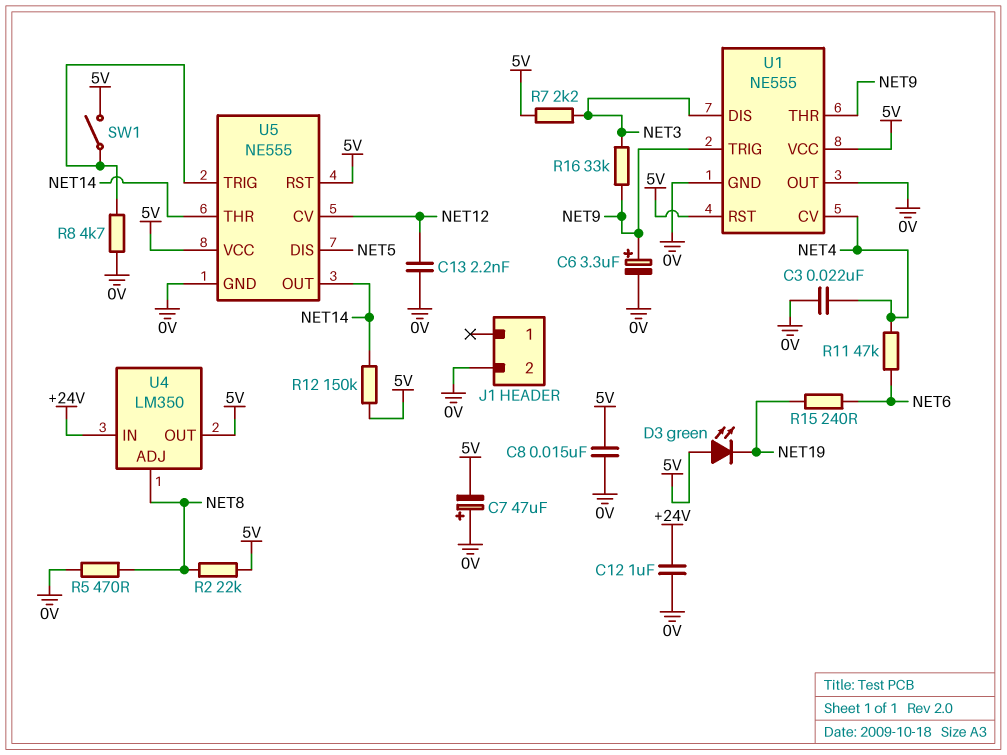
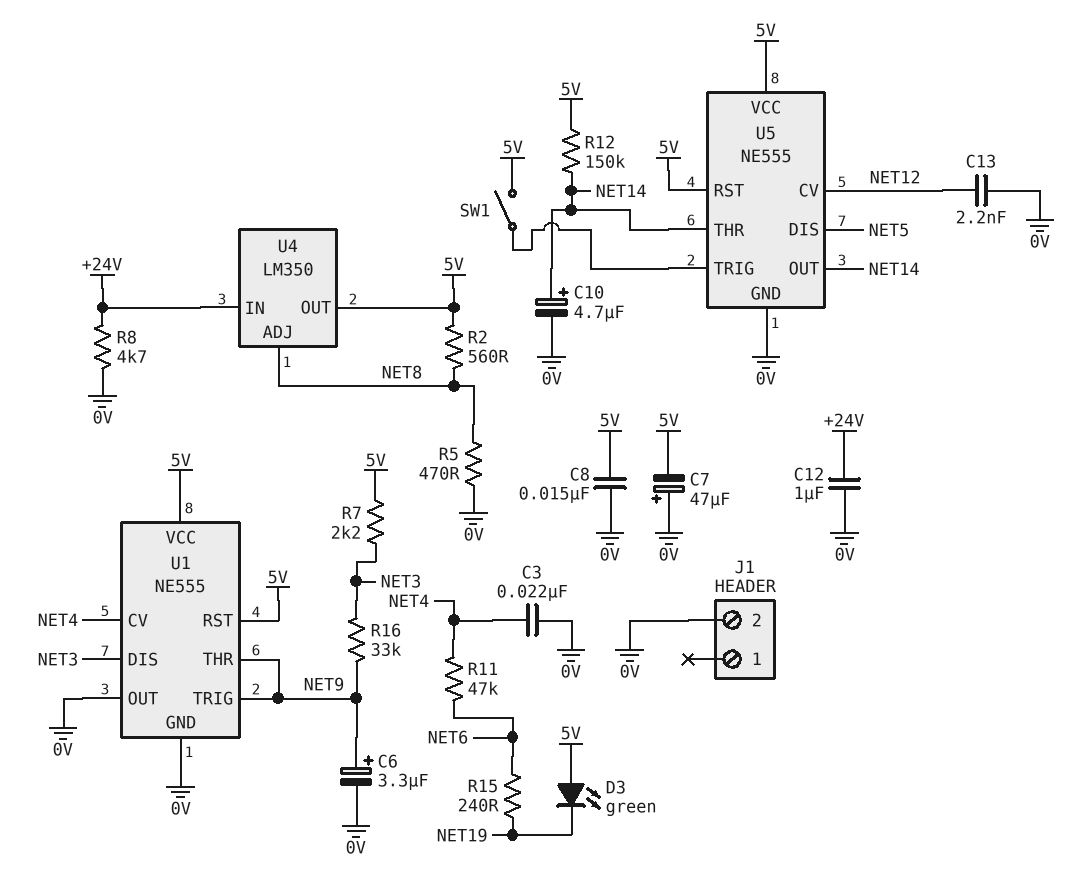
C10: none -> 4.7uF (plus NET14, minus 0V)
R2: 22k (5V, NET8) -> 560 (5V, NET8)
R8: 4.7k (0V, U5/TRIG) -> 4.7k (+24V, 0V)

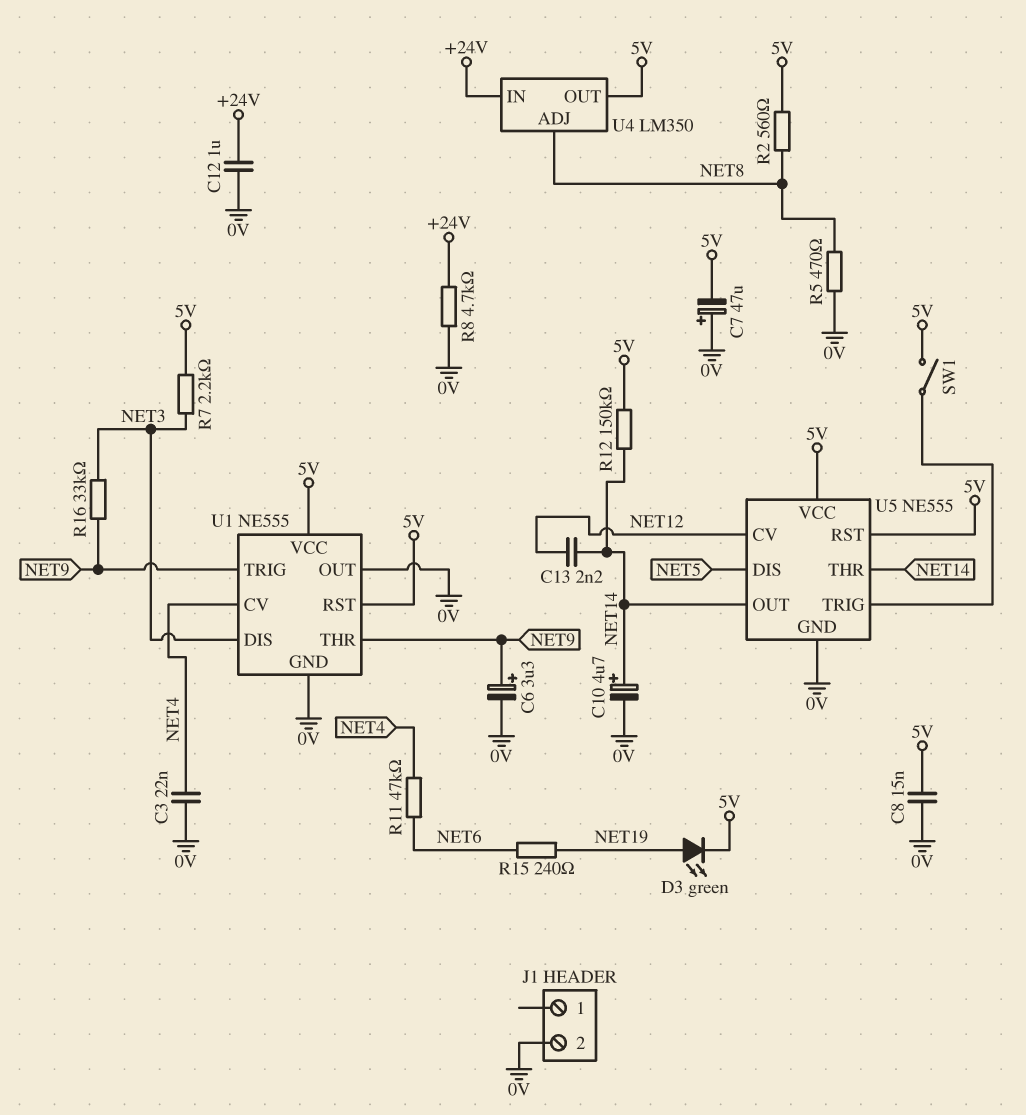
C13: 2.2nF (0V, NET12) -> 2.2nF (NET12, NET14)
D3: LED green (A 5V, K NET19) -> LED green (A NET19, K 5V)

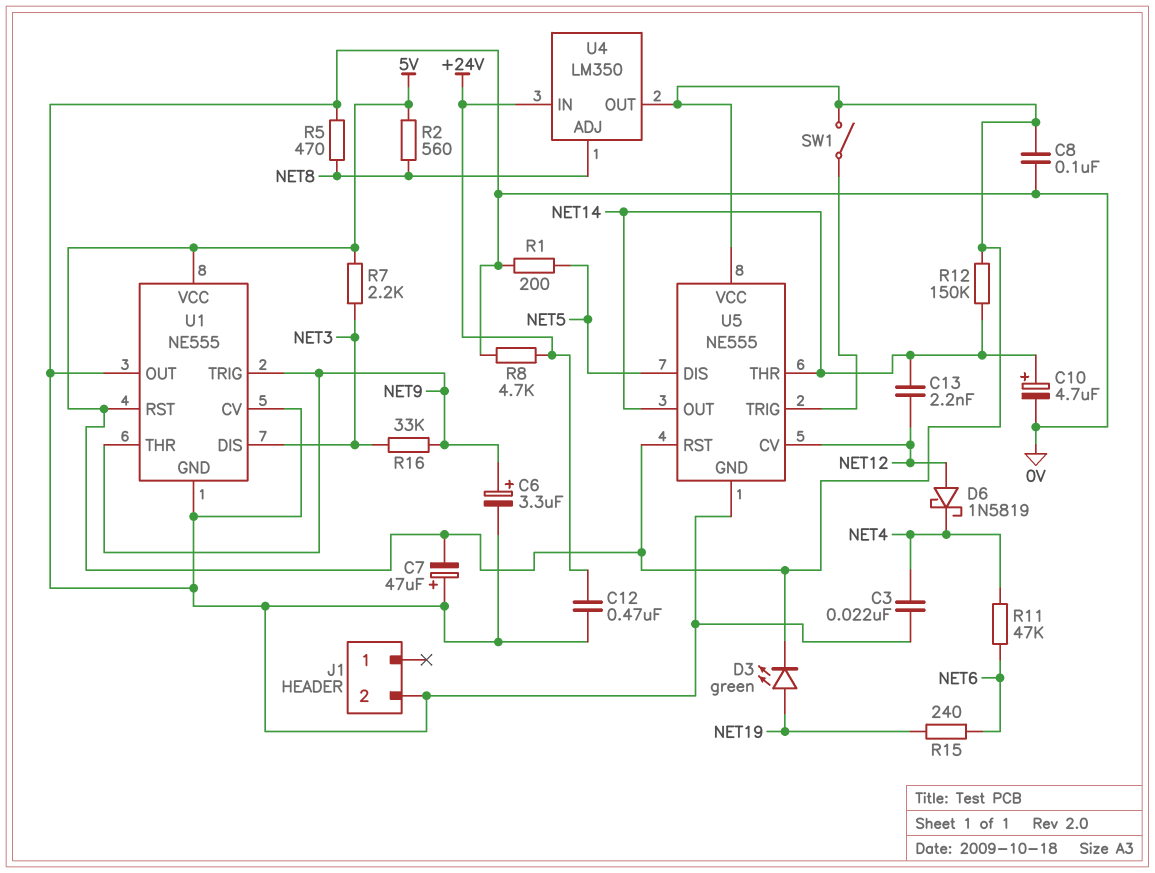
C8: 15nF (0V, 5V) -> 100nF (0V, 5V)
C12: 1uF (+24V, 0V) -> 470nF (+24V, 0V)
D6: none -> schottky 1N5819 (A NET12, K NET4)
R1: none -> 200 (0V, NET5)
U1 pin CV: NET4 -> 0V

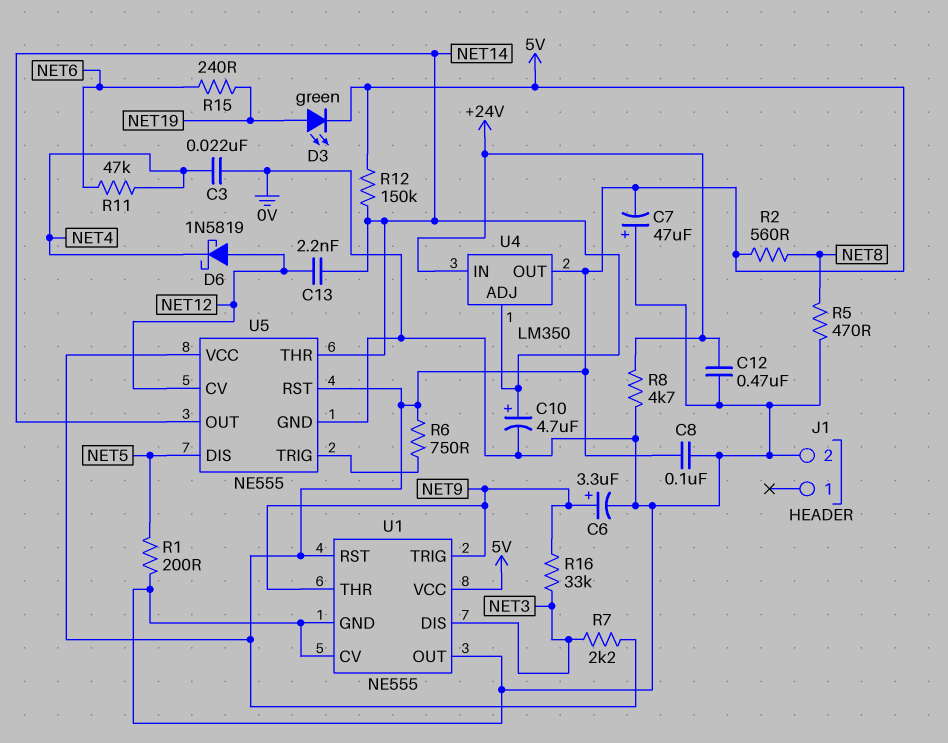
R6: none -> 750 (5V, U5/TRIG)
SW1: switch (5V, U5/TRIG) -> none
U4 pin ADJ: NET8 -> NET14

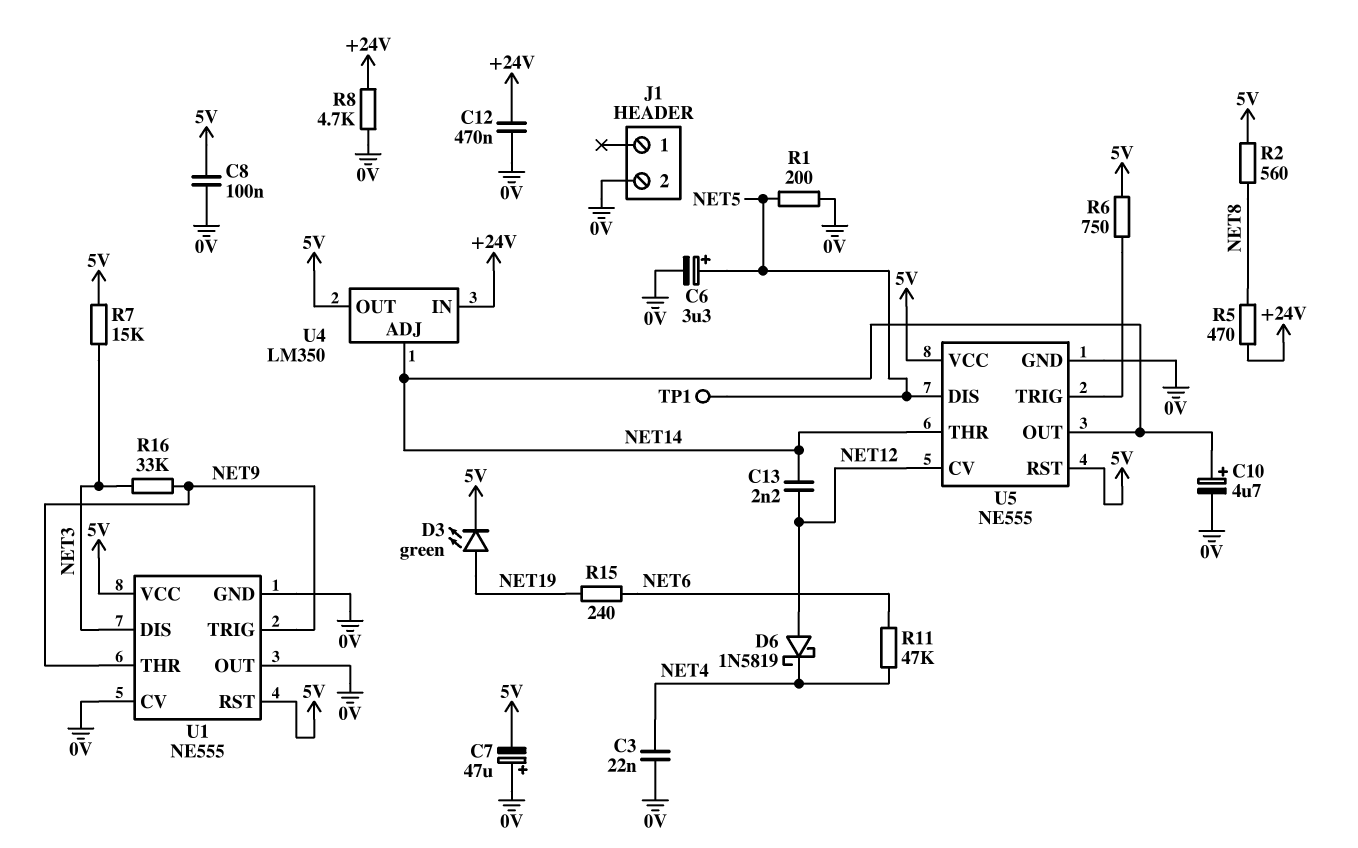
C6: 3.3uF (plus NET9, minus 0V) -> 3.3uF (plus NET5, minus 0V)
R5: 470 (0V, NET8) -> 470 (+24V, NET8)
R7: 2.2k (5V, NET3) -> 15k (5V, NET3)
R12: 150k (5V, NET14) -> none
TP1: none -> test point (NET5)

